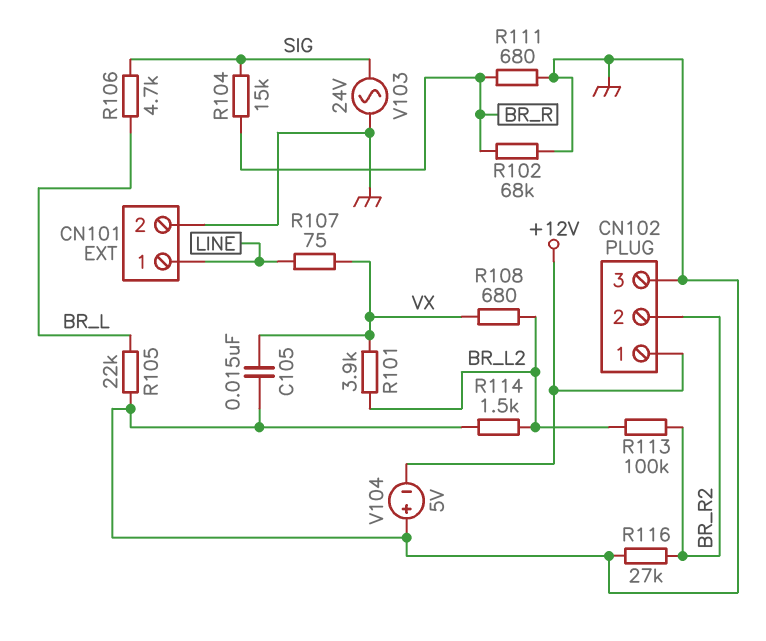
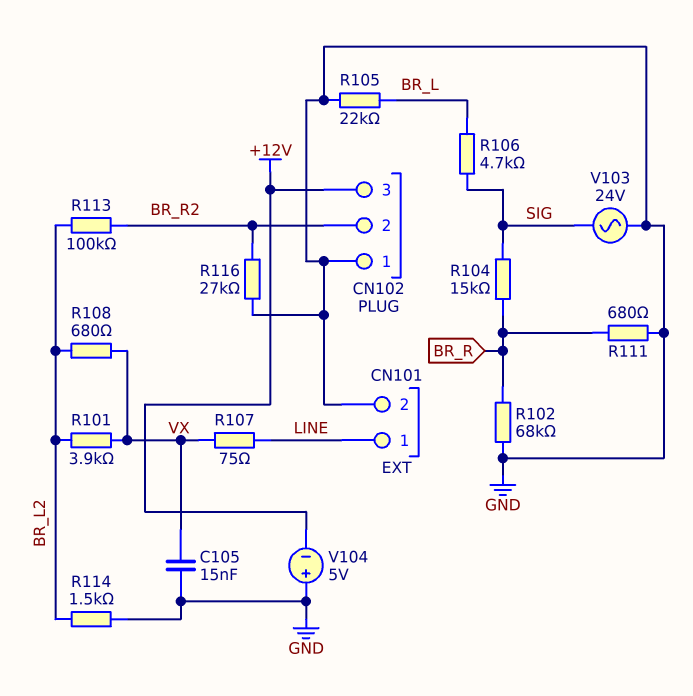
CN102 pin 1: +12V -> GND
CN102 pin 3: GND -> +12V

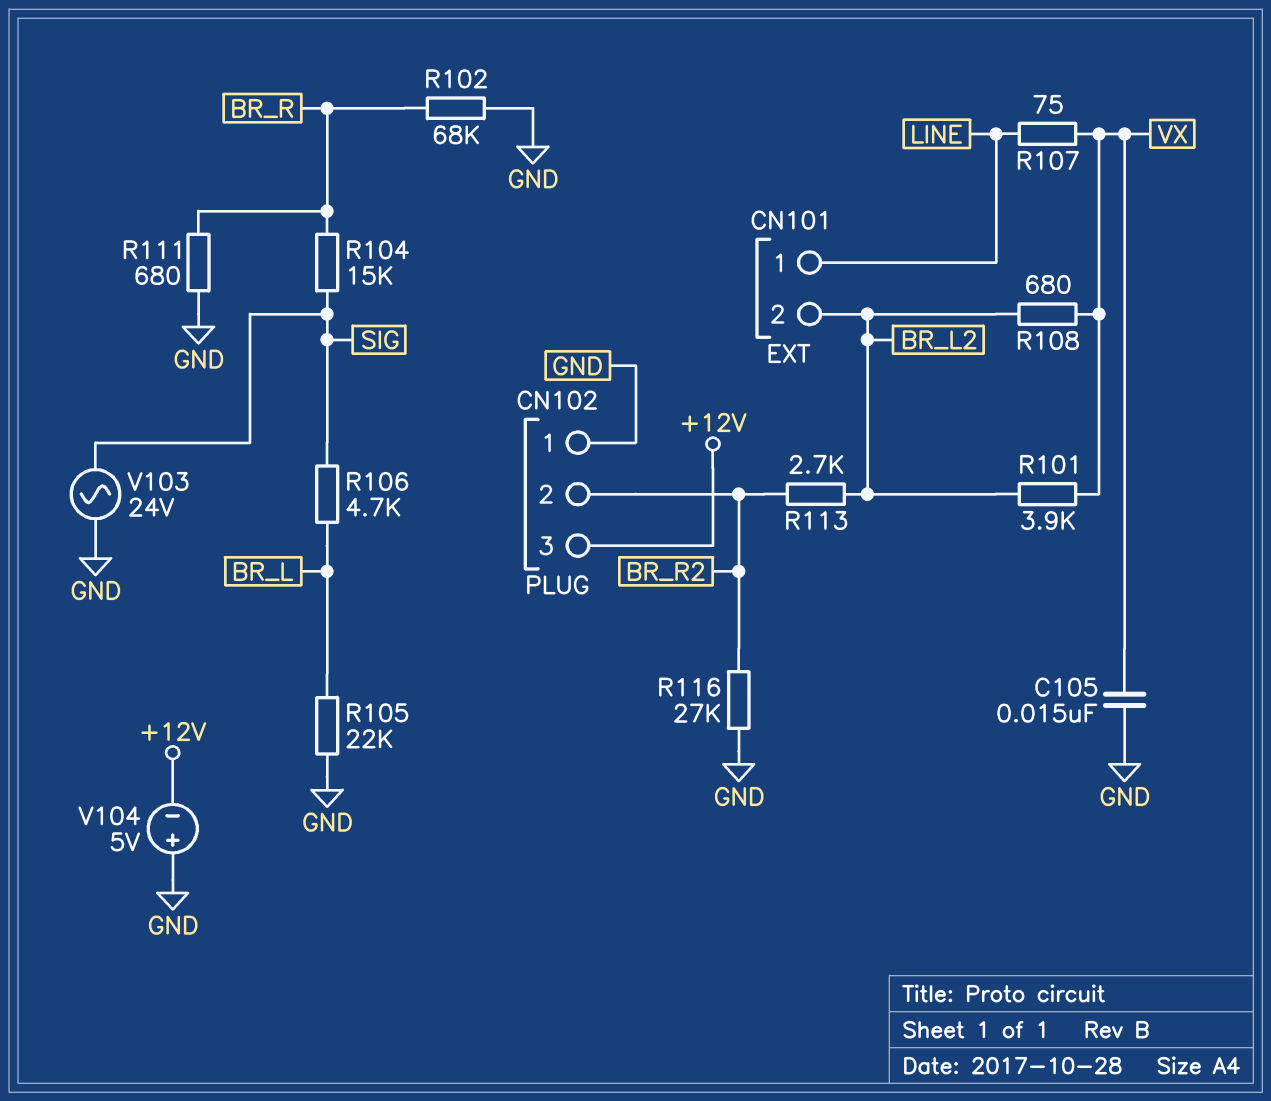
CN101 pin 2: GND -> BR_L2
R113: 100k (BR_L2, BR_R2) -> 2.7k (BR_L2, BR_R2)
R114: 1.5k (BR_L2, GND) -> none

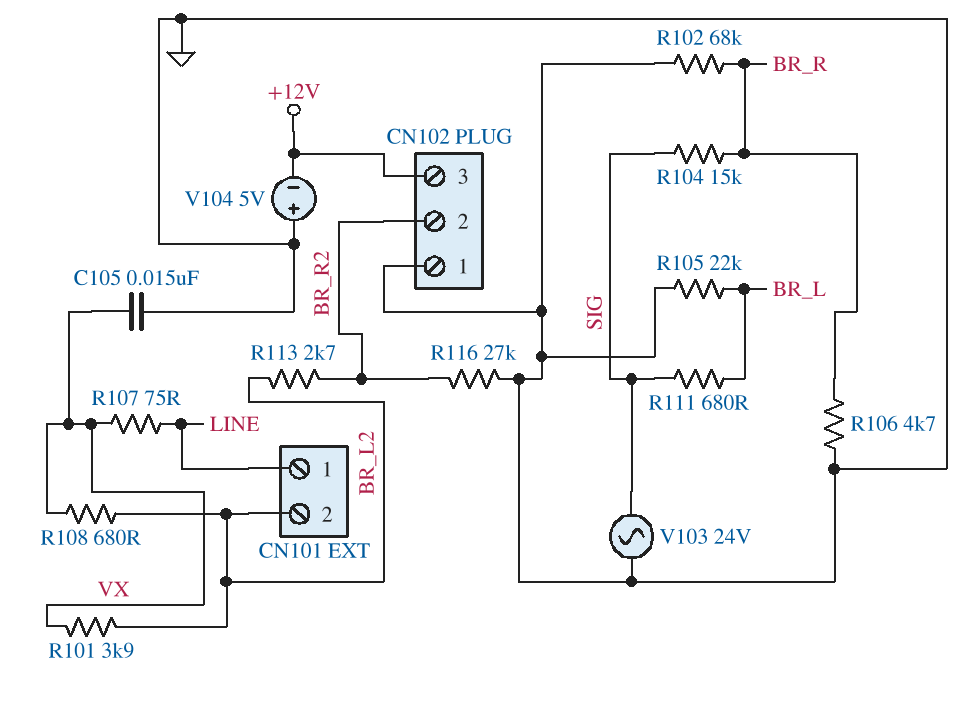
R106: 4.7k (BR_L, SIG) -> 4.7k (BR_R, GND)
R111: 680 (BR_R, GND) -> 680 (BR_L, SIG)

